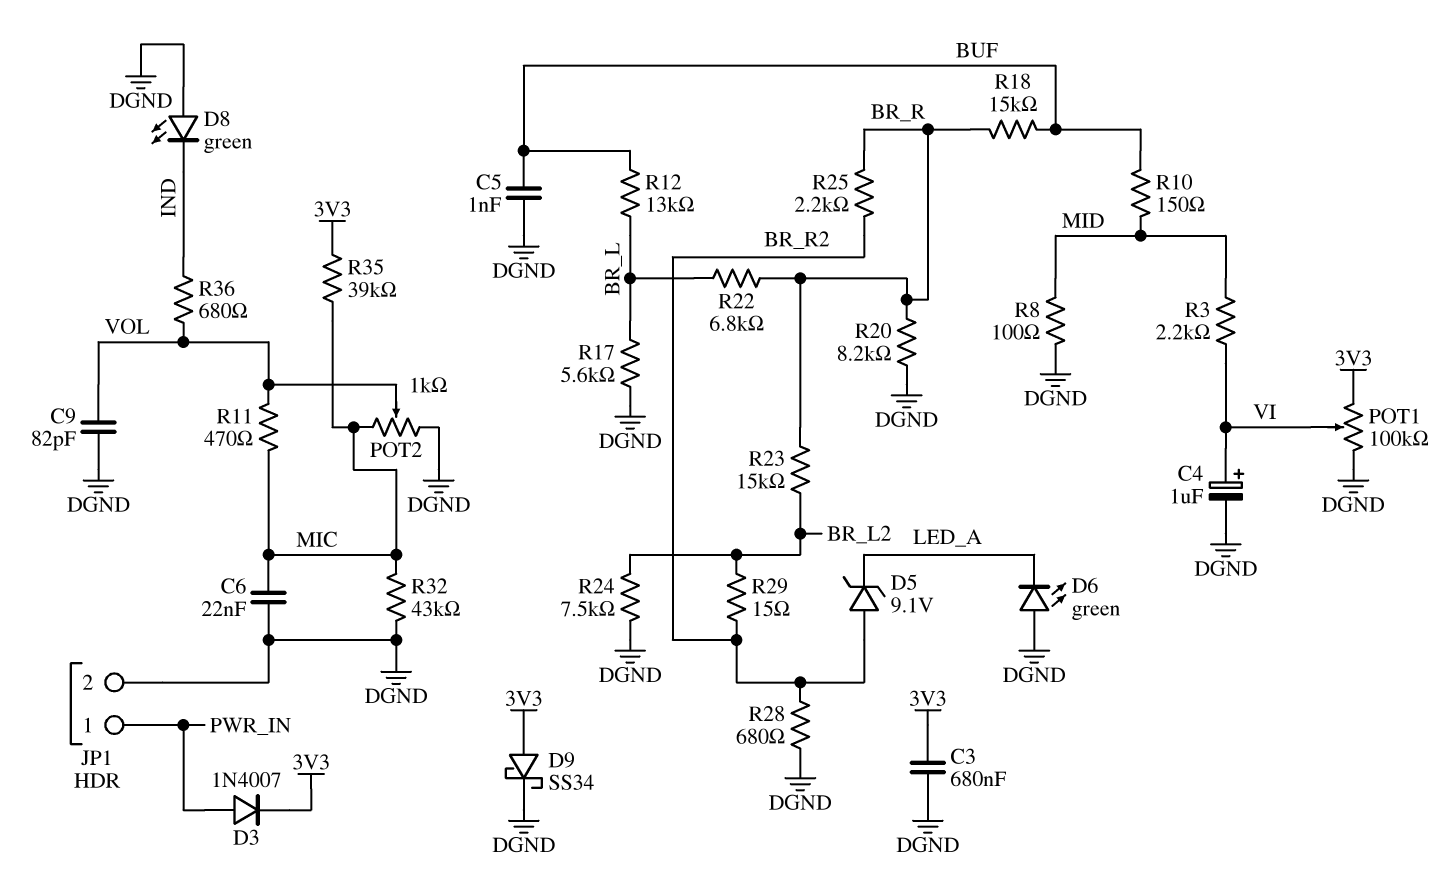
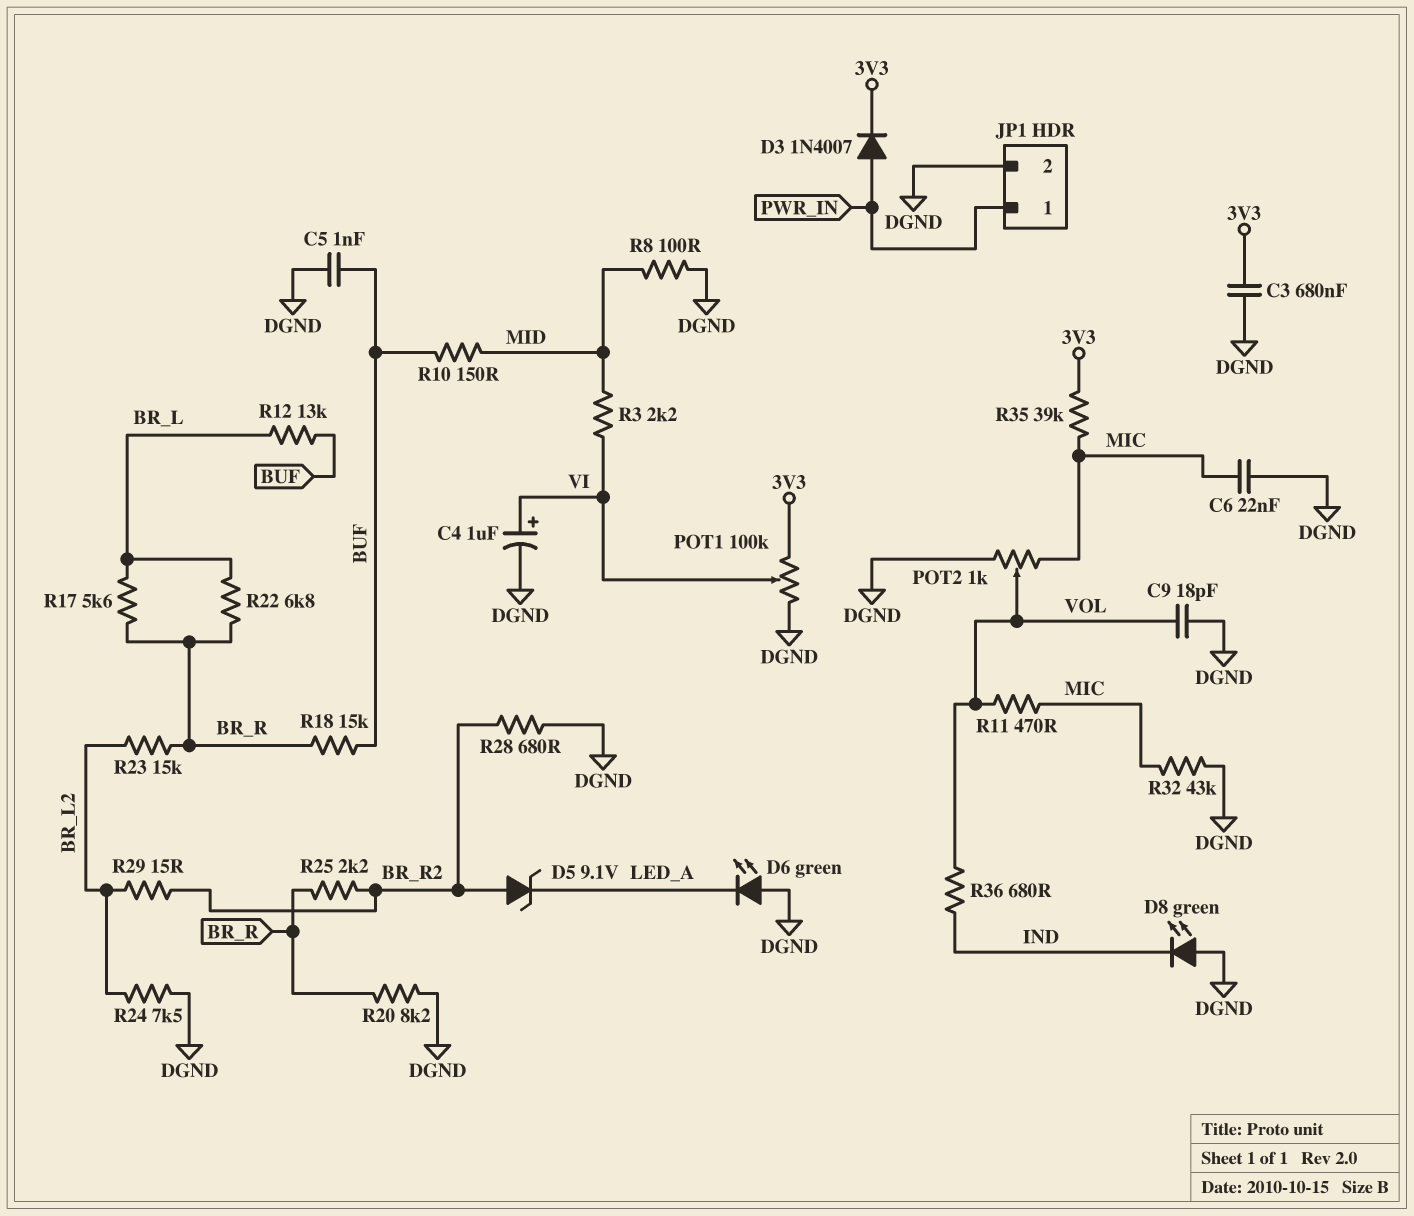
C9: 82pF (DGND, VOL) -> 18pF (DGND, VOL)
D9: schottky SS34 (A 3V3, K DGND) -> none
R17: 5.6k (BR_L, DGND) -> 5.6k (BR_L, BR_R)

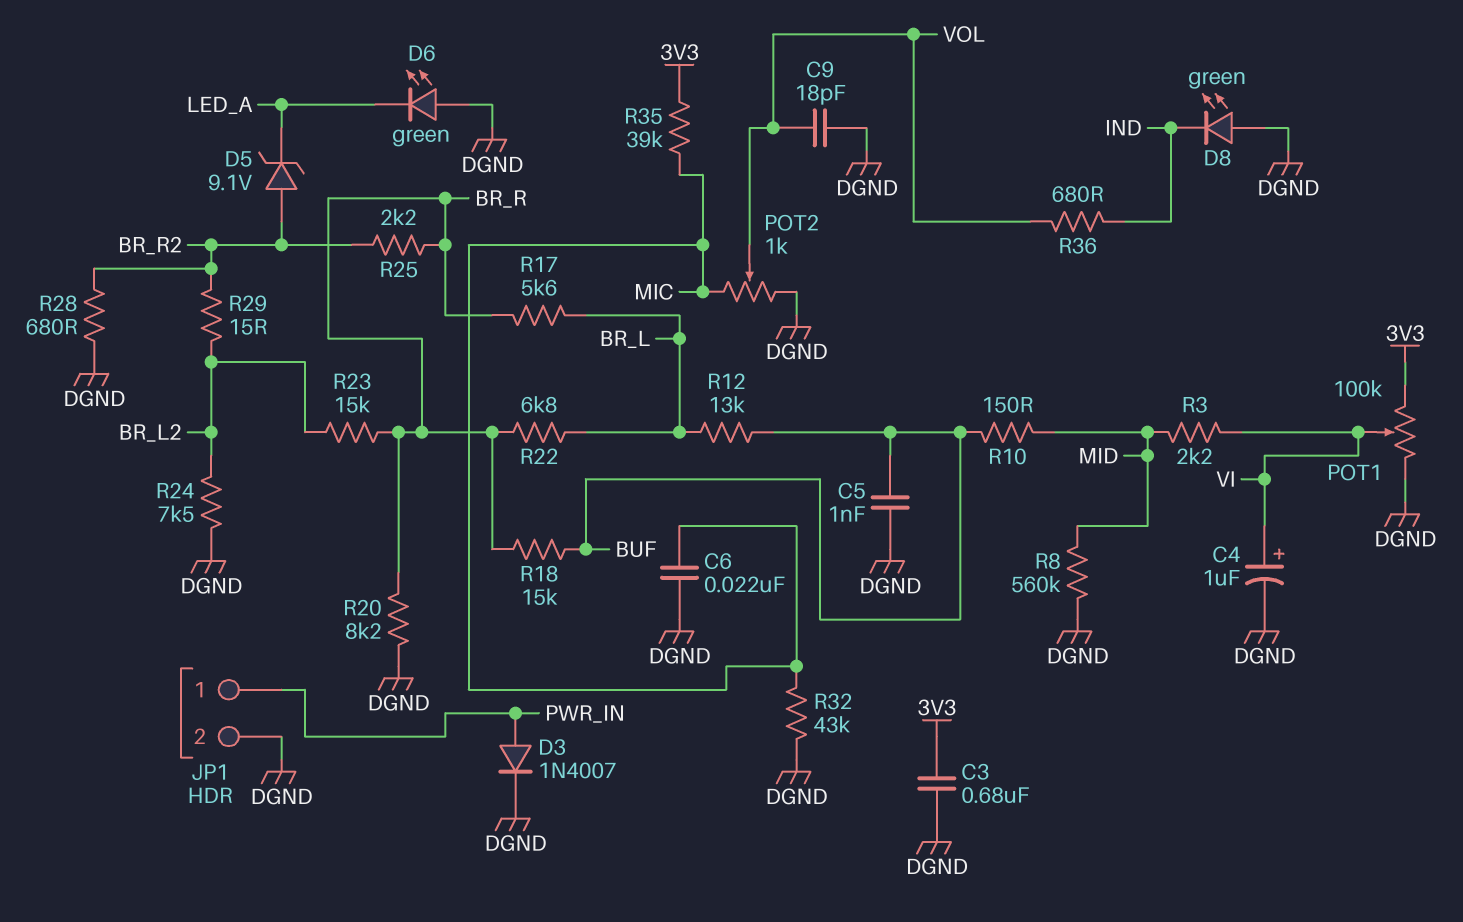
D3: diode 1N4007 (A PWR_IN, K 3V3) -> diode 1N4007 (A PWR_IN, K DGND)
R8: 100 (DGND, MID) -> 560k (DGND, MID)
R11: 470 (MIC, VOL) -> none

